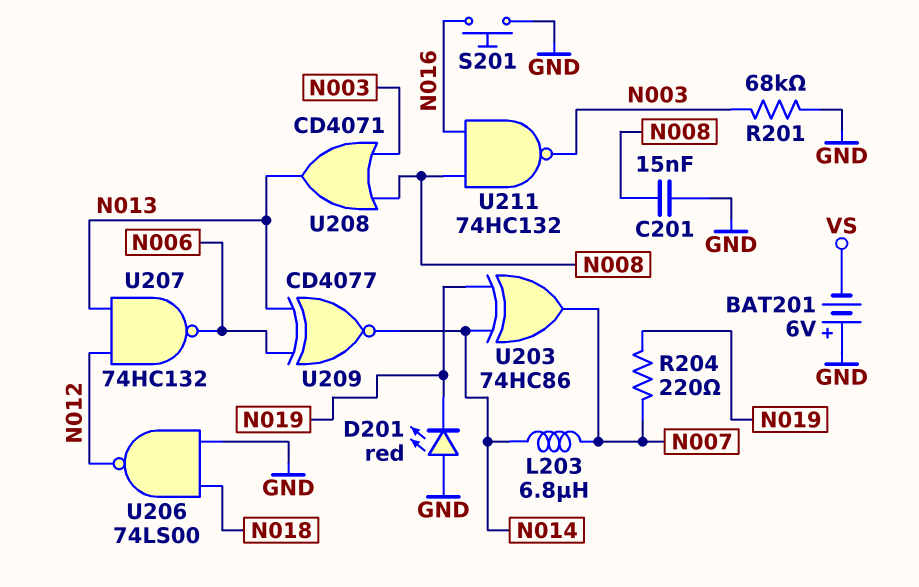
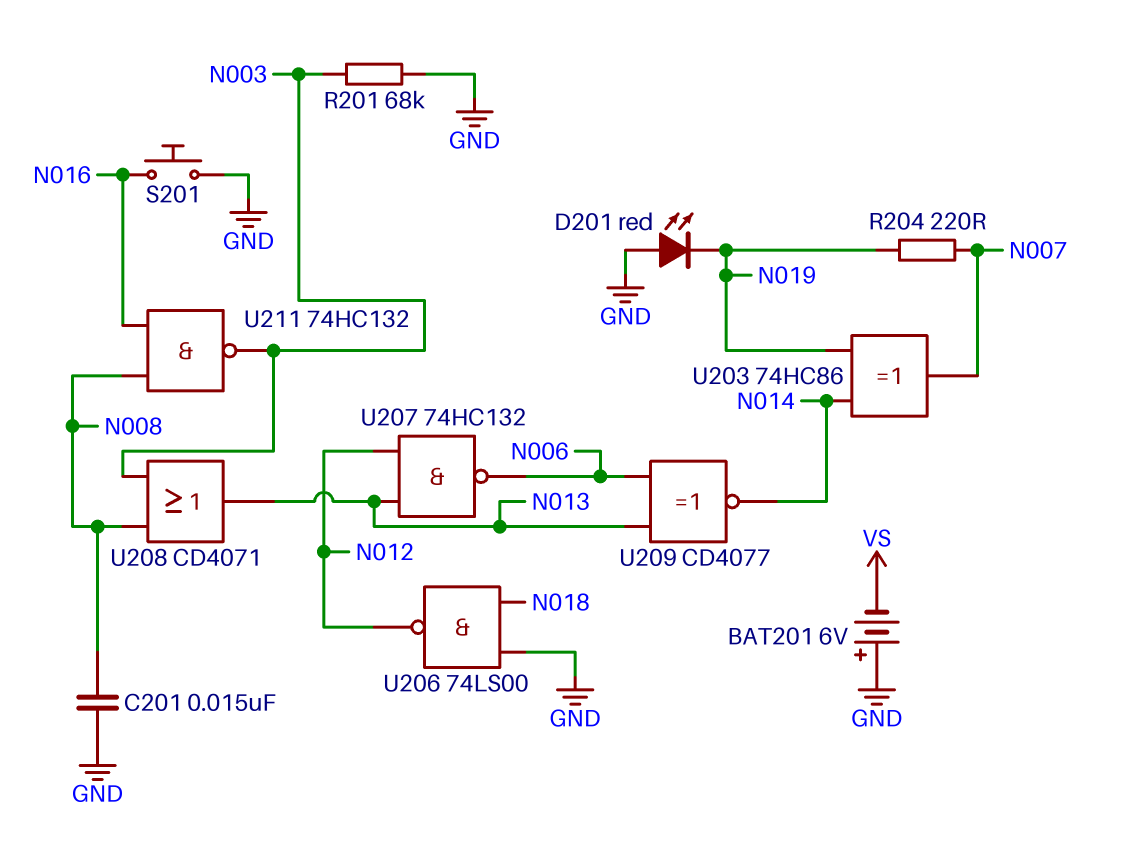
L203: 6.8uH (N007, N014) -> none

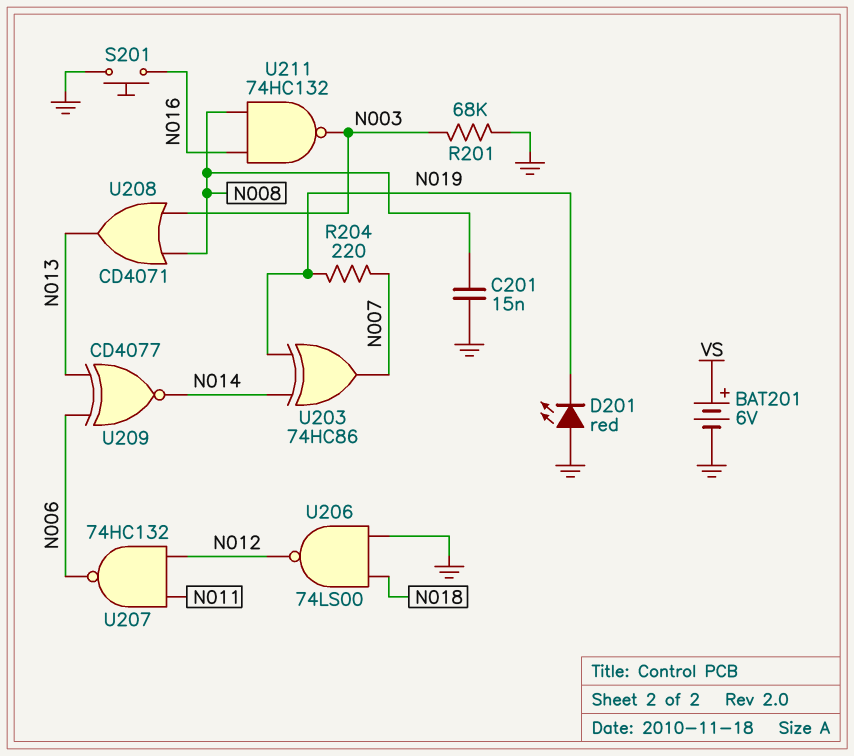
BAT201: 6V (plus GND, minus VS) -> 6V (plus VS, minus GND)
U207: NAND 74HC132 (in N012, in N013, out N006) -> NAND 74HC132 (in N011, in N012, out N006)

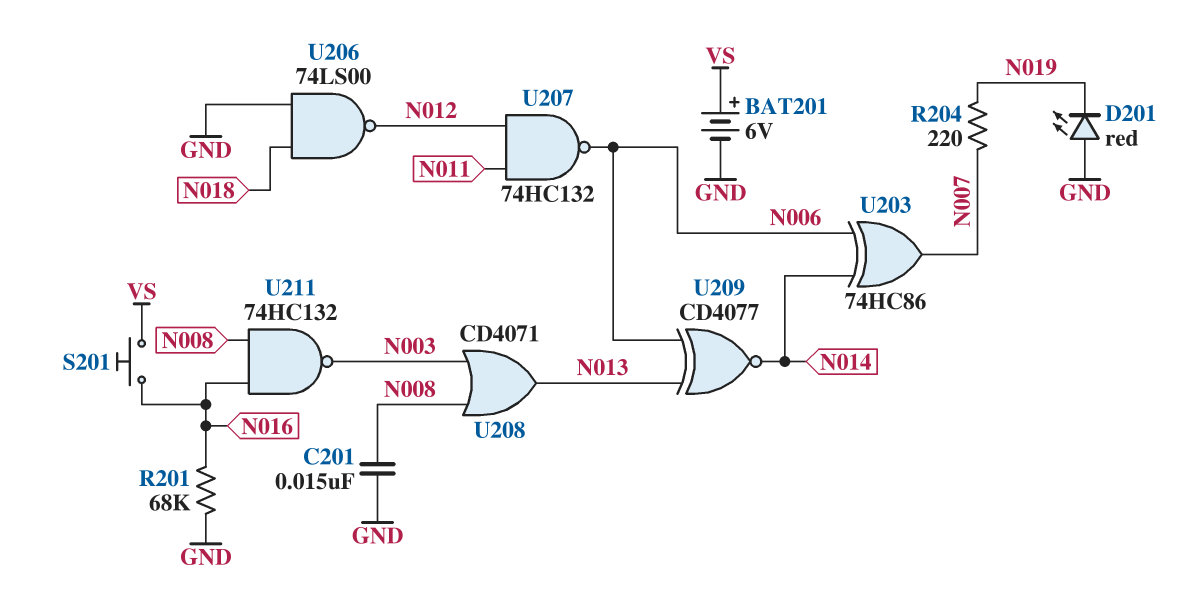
R201: 68k (GND, N003) -> 68k (GND, N016)
S201: button (GND, N016) -> button (N016, VS)
U203: XOR 74HC86 (in N014, in N019, out N007) -> XOR 74HC86 (in N006, in N014, out N007)

